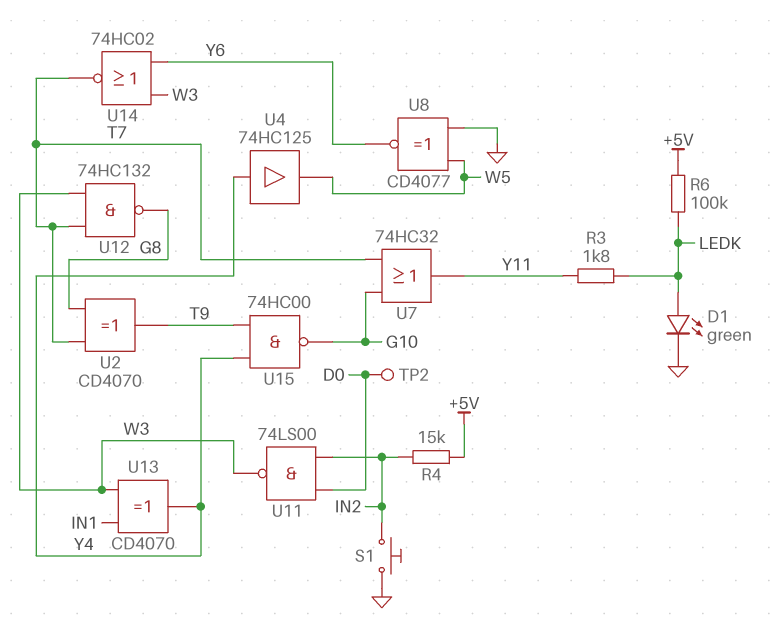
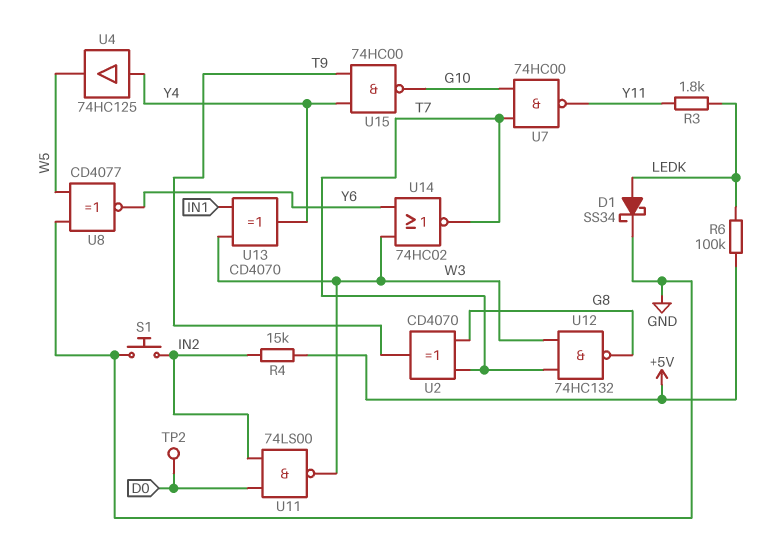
D1: LED green (A LEDK, K GND) -> schottky SS34 (A LEDK, K GND)
U7: OR 74HC32 (in G10, in T7, out Y11) -> NAND 74HC00 (in G10, in T7, out Y11)

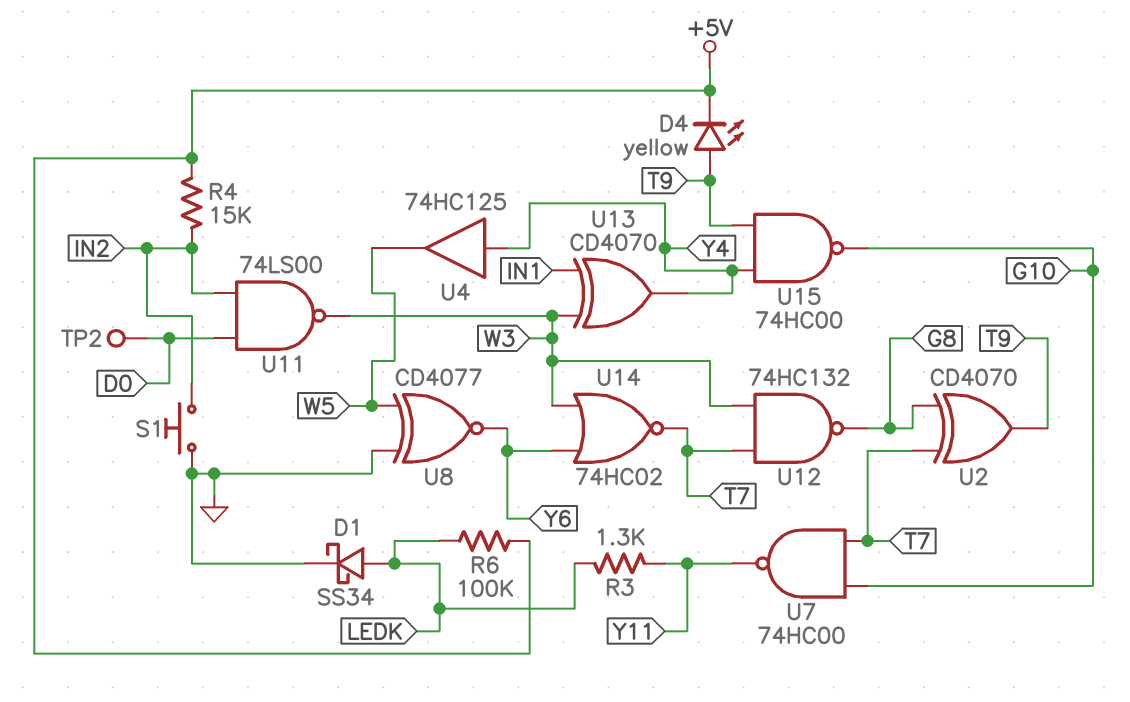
D4: none -> LED yellow (A T9, K +5V)
R3: 1.8k (LEDK, Y11) -> 1.3k (LEDK, Y11)

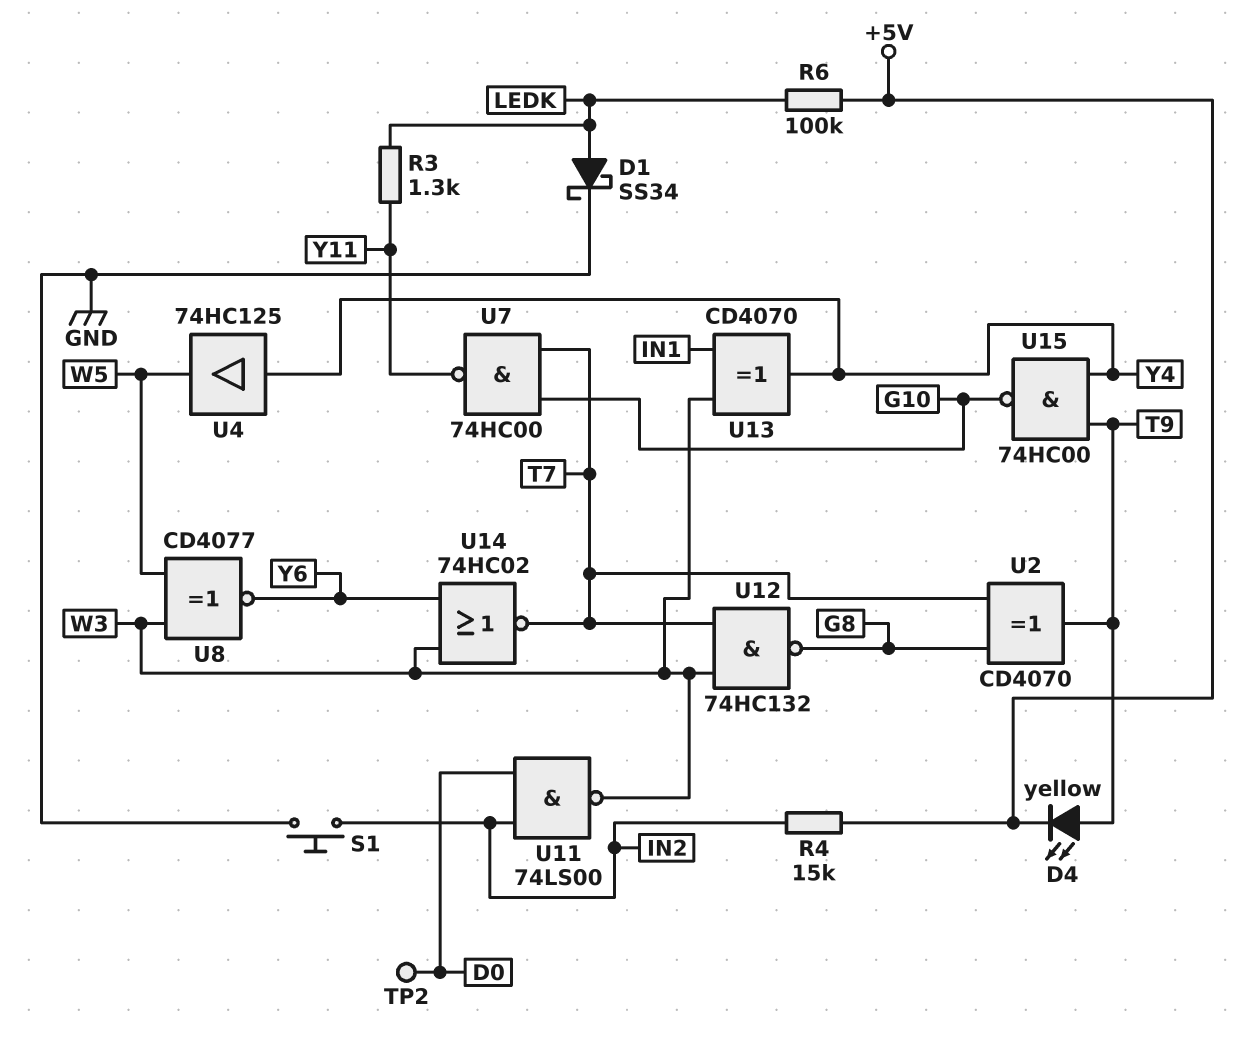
U8: XNOR CD4077 (in GND, in W5, out Y6) -> XNOR CD4077 (in W3, in W5, out Y6)

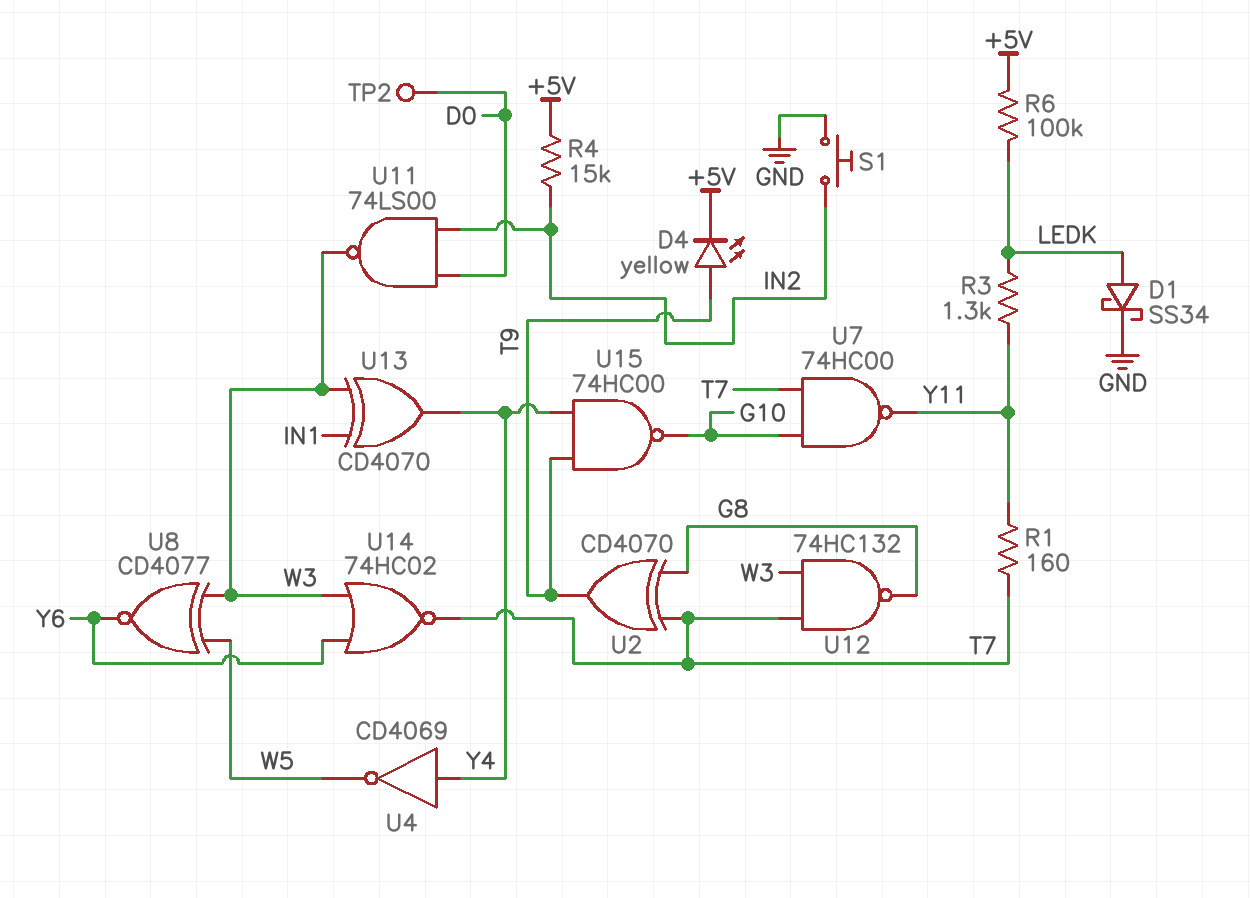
R1: none -> 160 (T7, Y11)
U4: buffer 74HC125 (in Y4, out W5) -> NOT CD4069 (in Y4, out W5)

